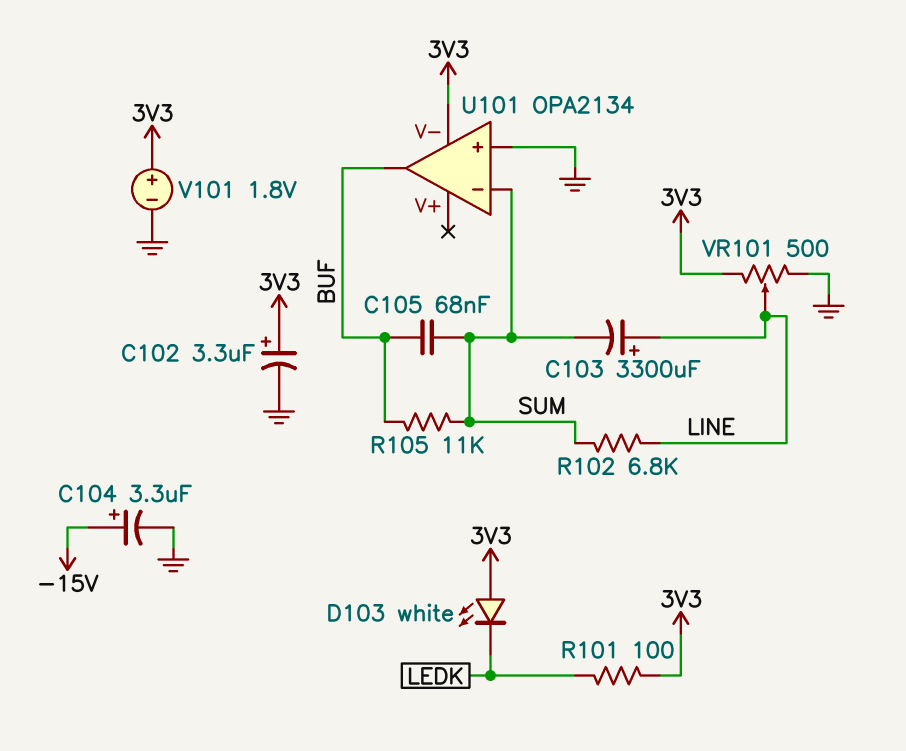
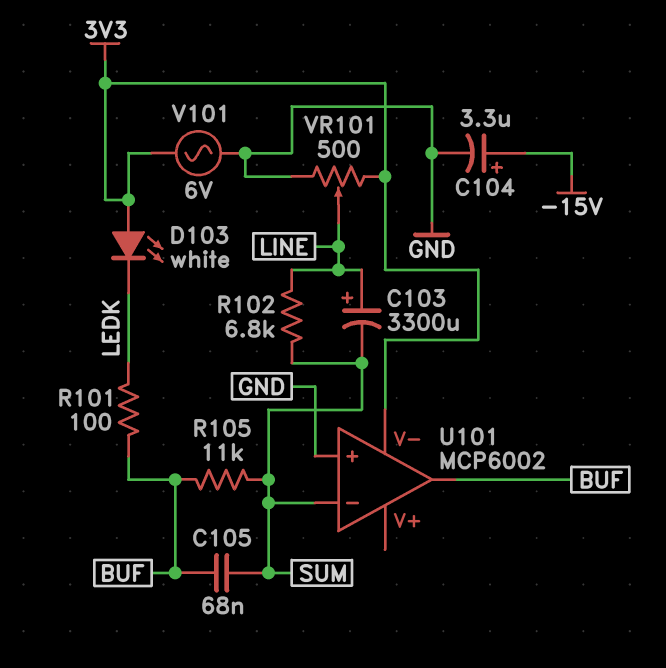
C102: 3.3uF (plus 3V3, minus GND) -> none
R101: 100 (3V3, LEDK) -> 100 (BUF, LEDK)
U101: OPA2134 -> MCP6002
V101: 1.8V (plus 3V3, minus GND) -> AC 6V (3V3, GND)

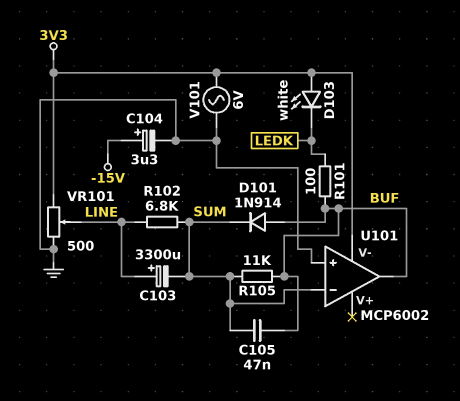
C105: 68nF (BUF, SUM) -> 47nF (BUF, SUM)
D101: none -> diode 1N914 (A BUF, K SUM)

